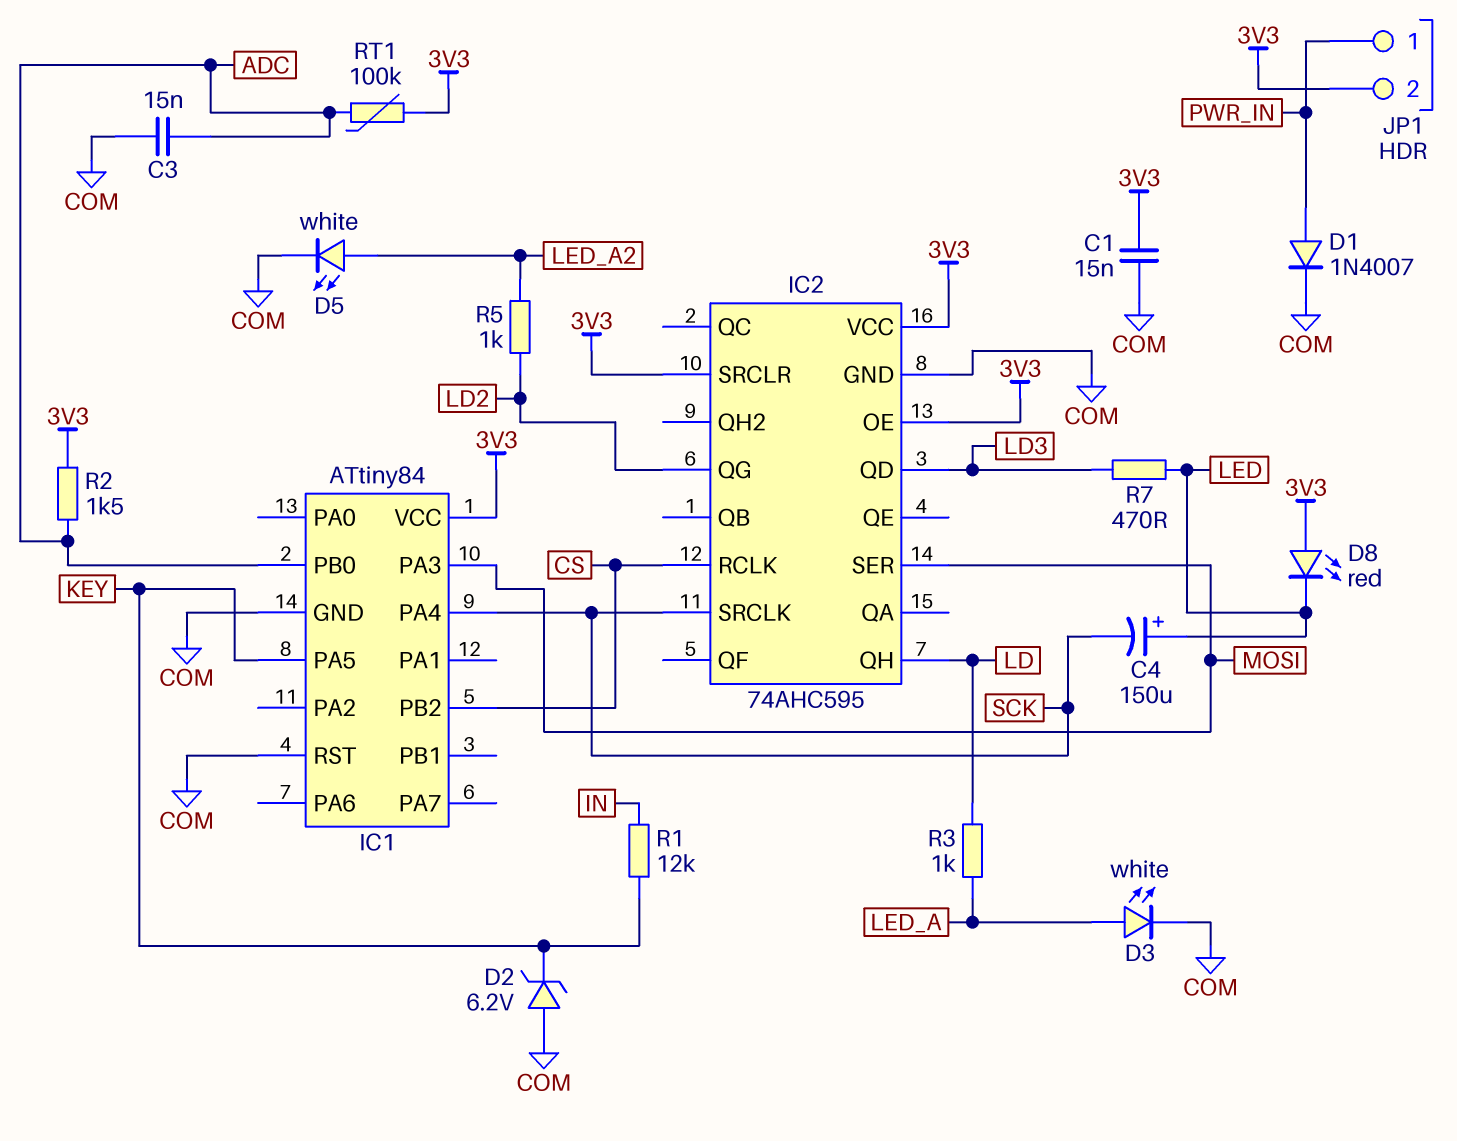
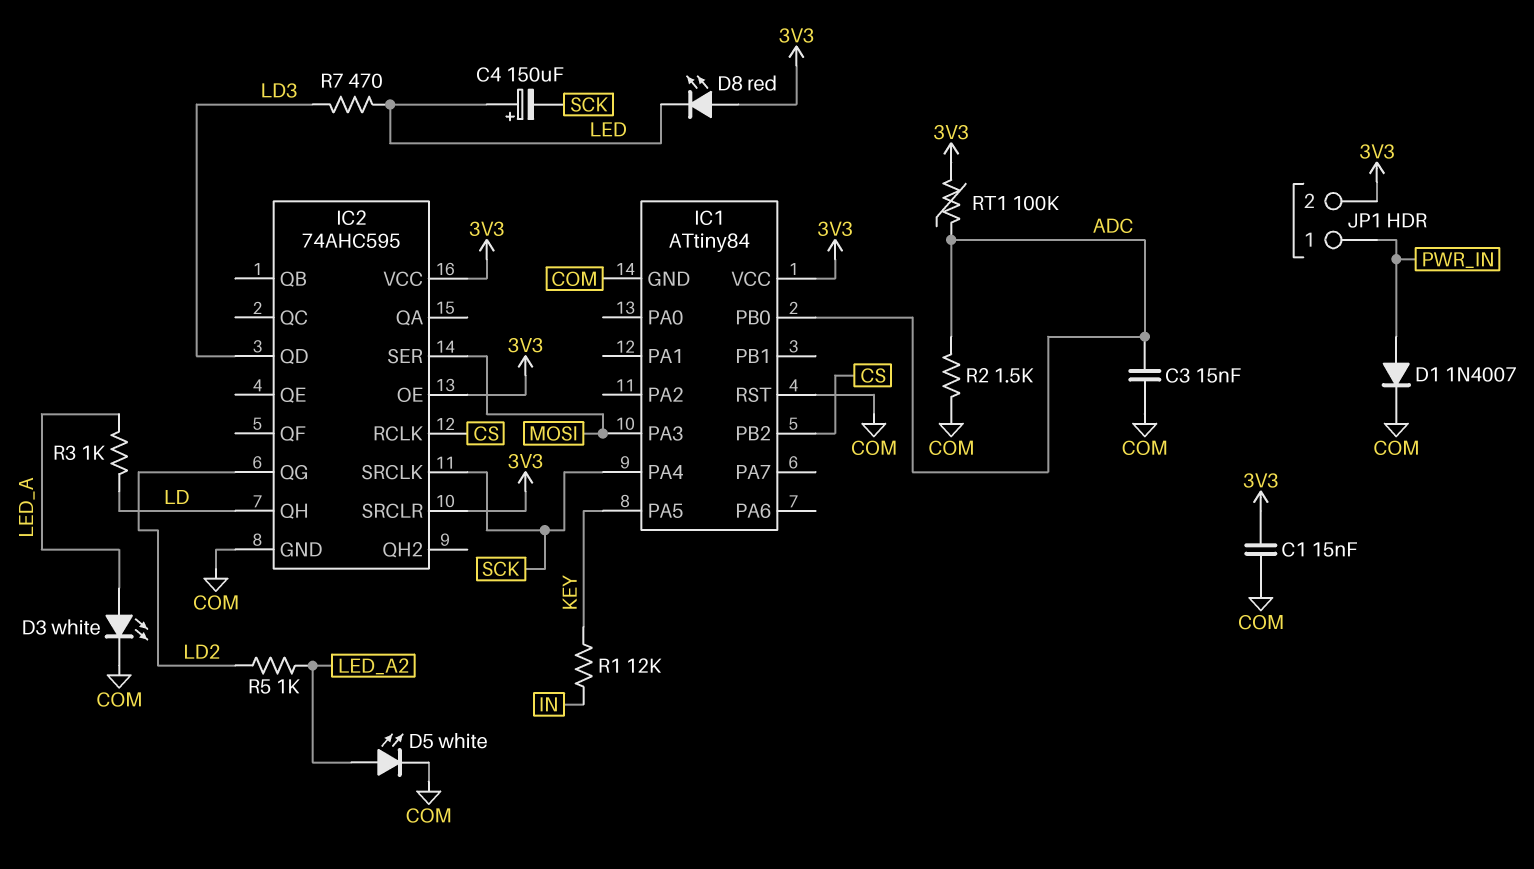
D2: zener 6.2V (A COM, K KEY) -> none
R2: 1.5k (3V3, ADC) -> 1.5k (ADC, COM)

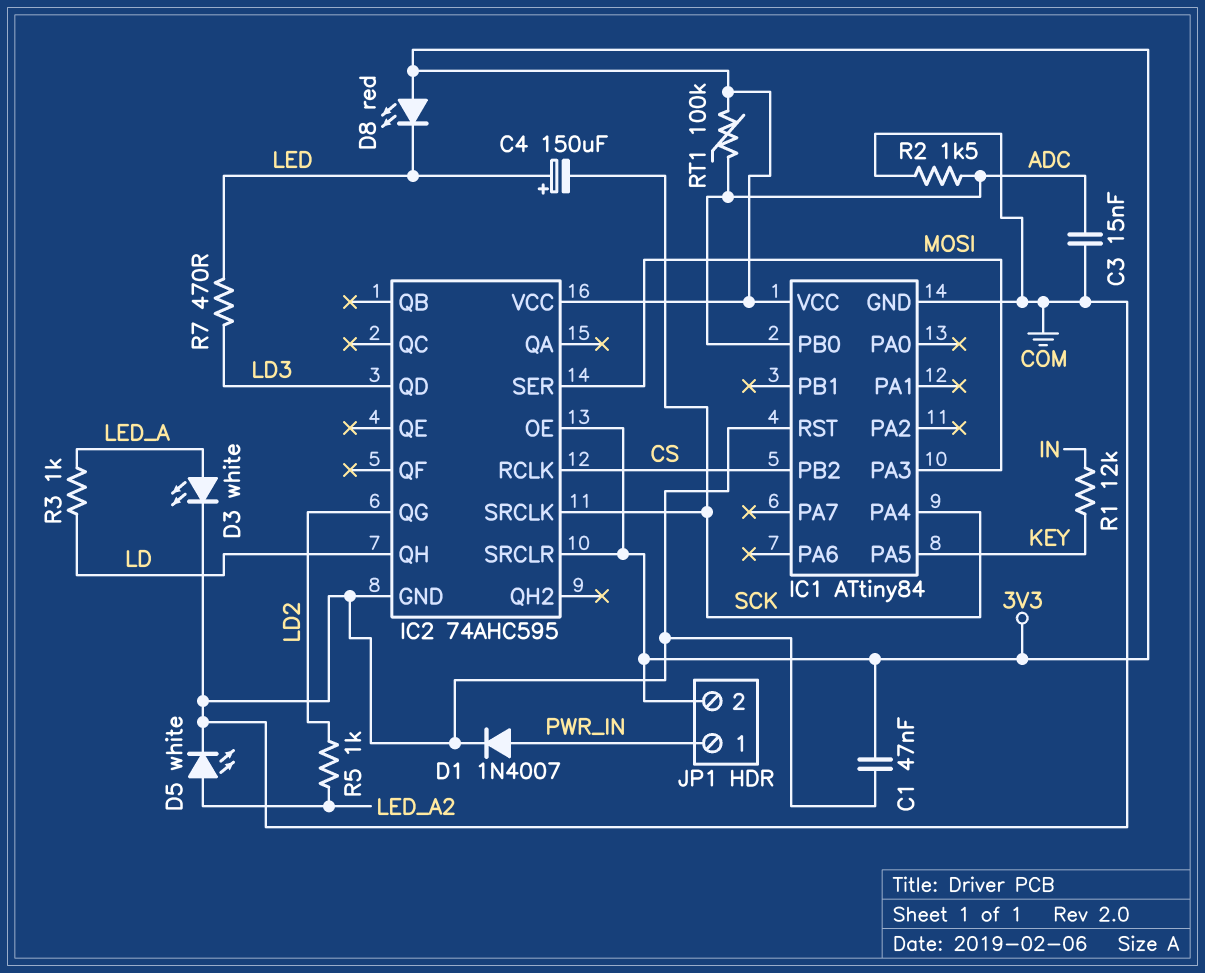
C1: 15nF (3V3, COM) -> 47nF (3V3, COM)

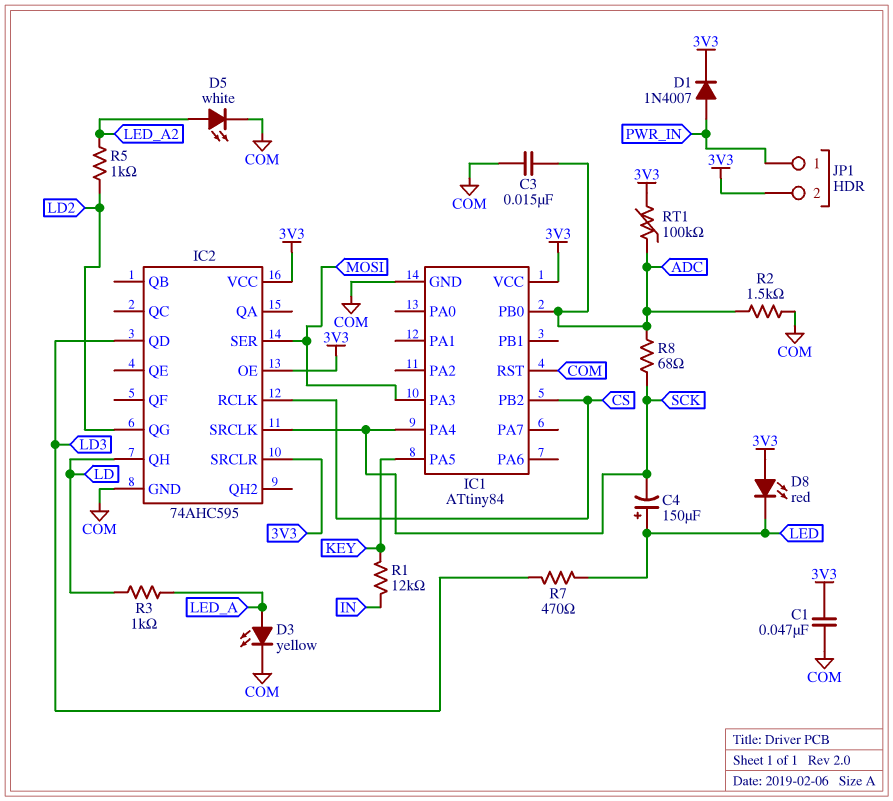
D1: diode 1N4007 (A PWR_IN, K COM) -> diode 1N4007 (A PWR_IN, K 3V3)
D3: LED white (A LED_A, K COM) -> LED yellow (A LED_A, K COM)
R8: none -> 68 (ADC, SCK)

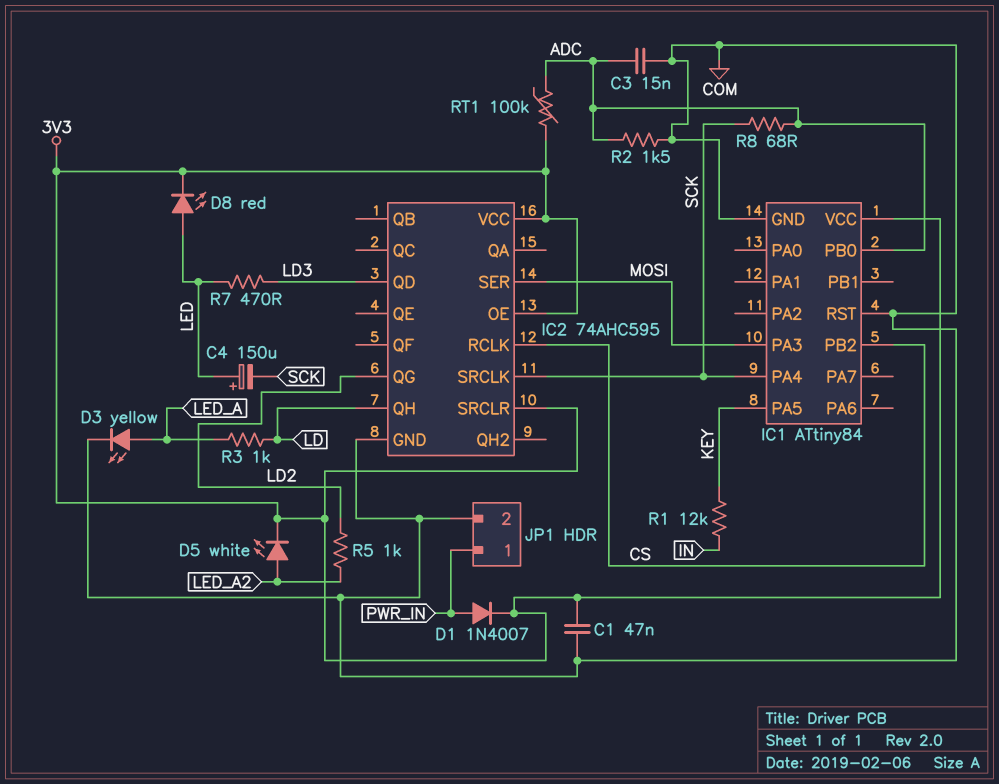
D5: LED white (A LED_A2, K COM) -> LED white (A LED_A2, K 3V3)
D8: LED red (A 3V3, K LED) -> LED red (A LED, K 3V3)
JP1 pin 2: 3V3 -> COM

